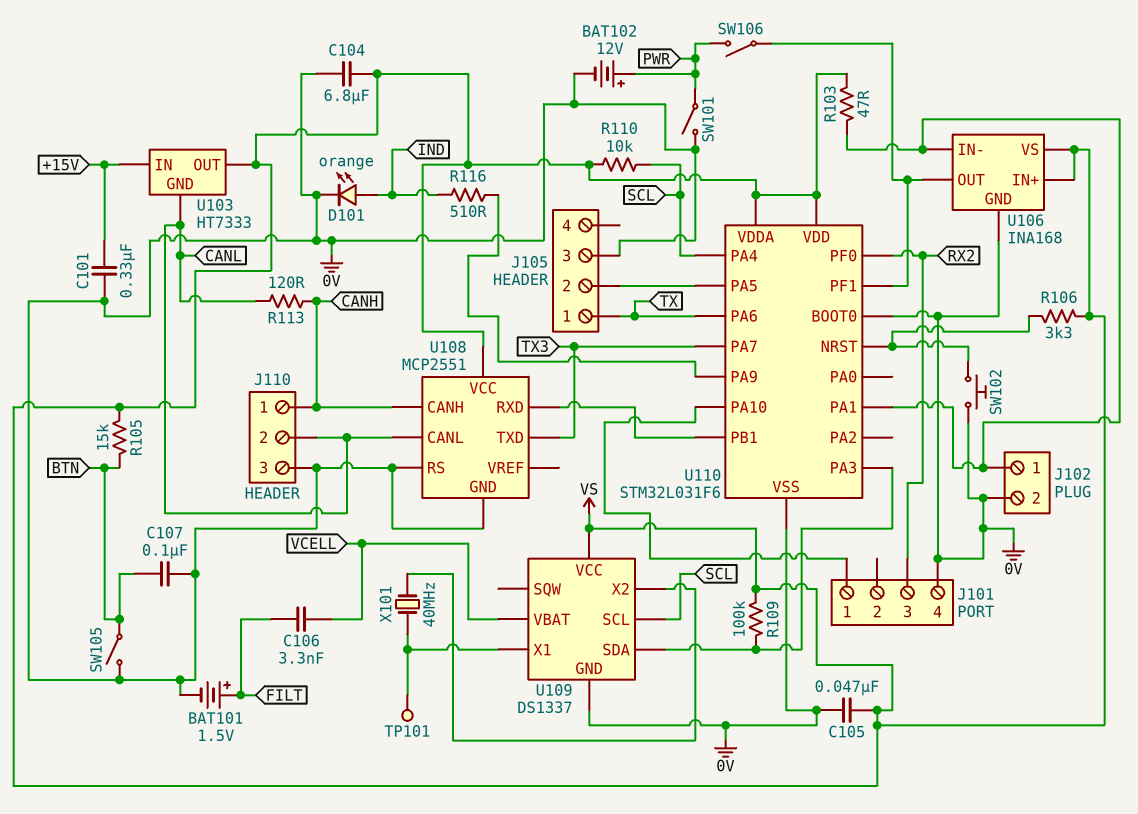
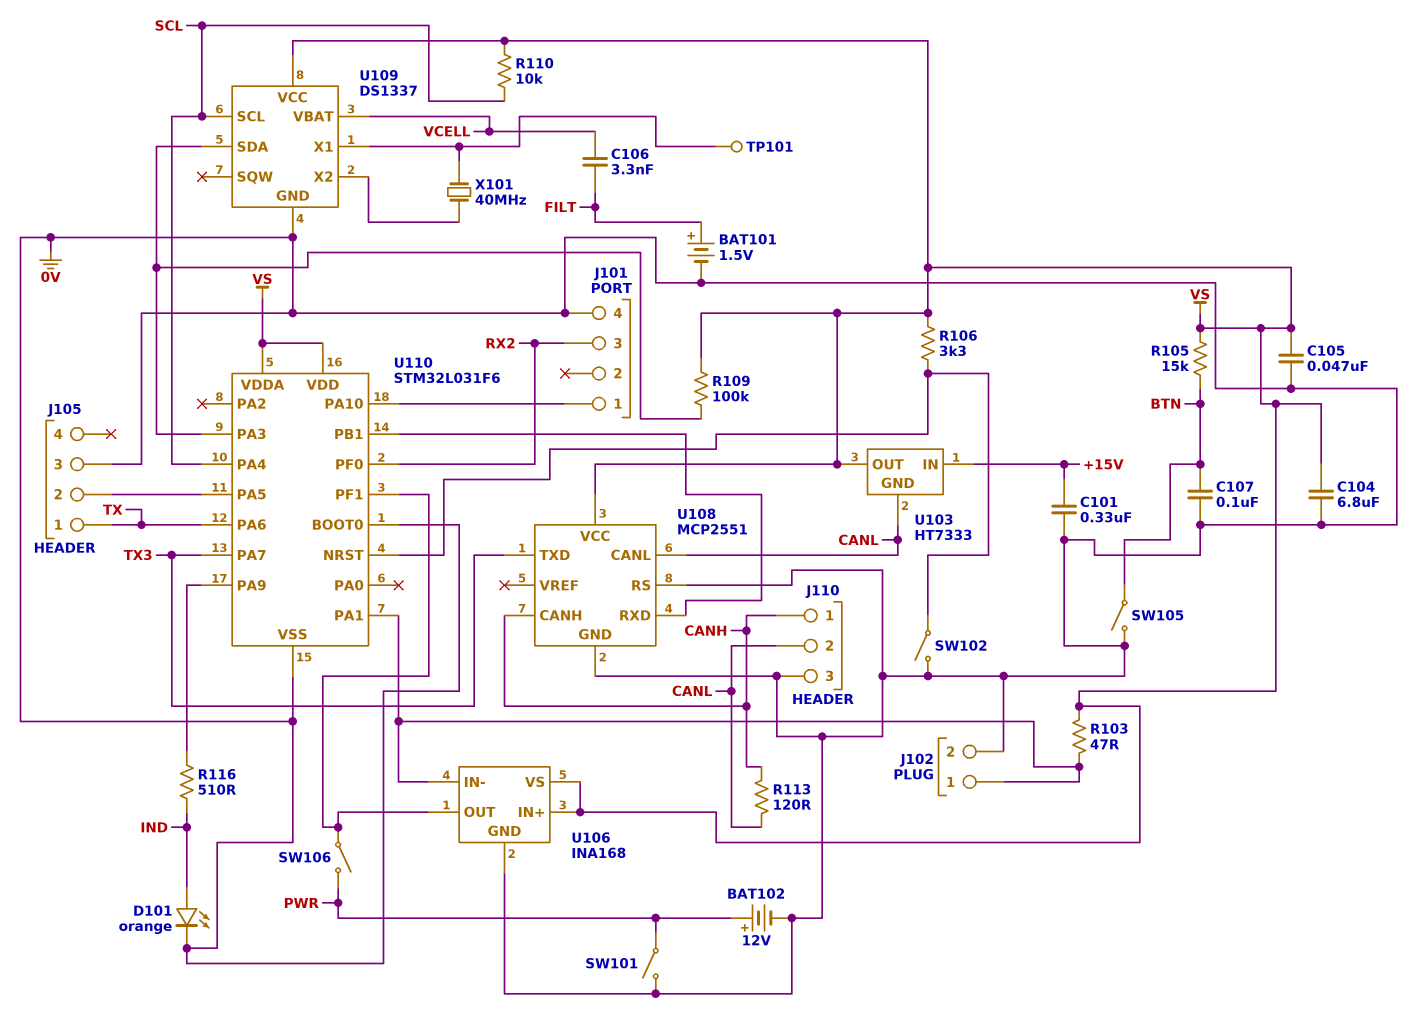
SW102: button (0V, U110/NRST) -> switch (0V, U110/NRST)

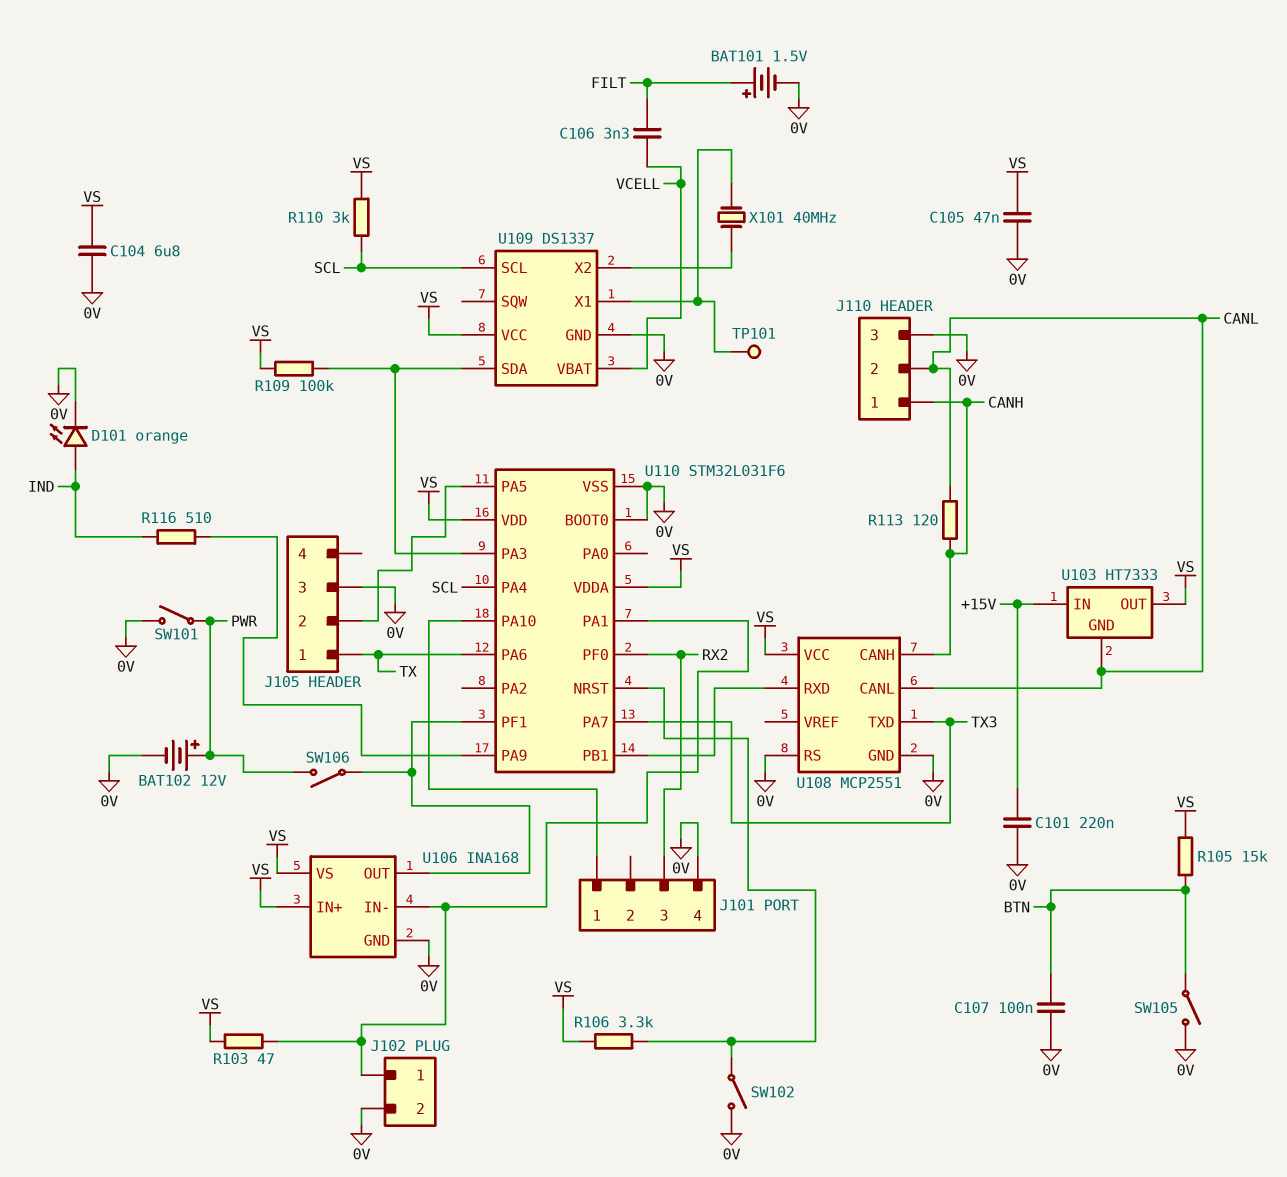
C101: 330nF (+15V, 0V) -> 220nF (+15V, 0V)
R110: 10k (SCL, VS) -> 3k (SCL, VS)

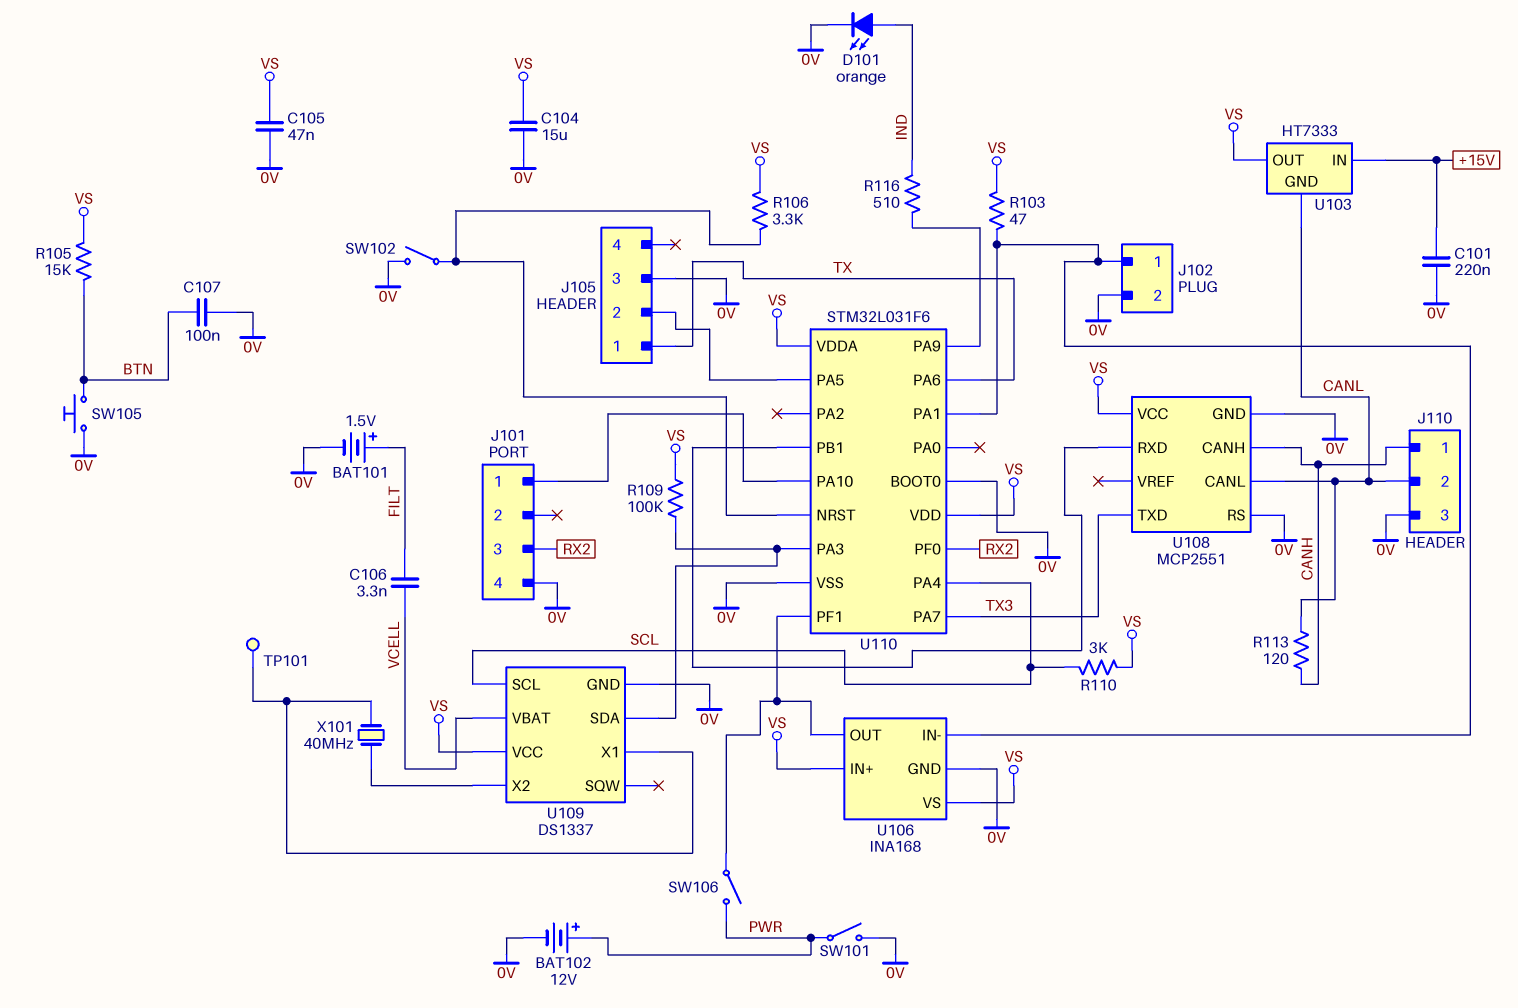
C104: 6.8uF (0V, VS) -> 15uF (0V, VS)
SW105: switch (0V, BTN) -> button (0V, BTN)

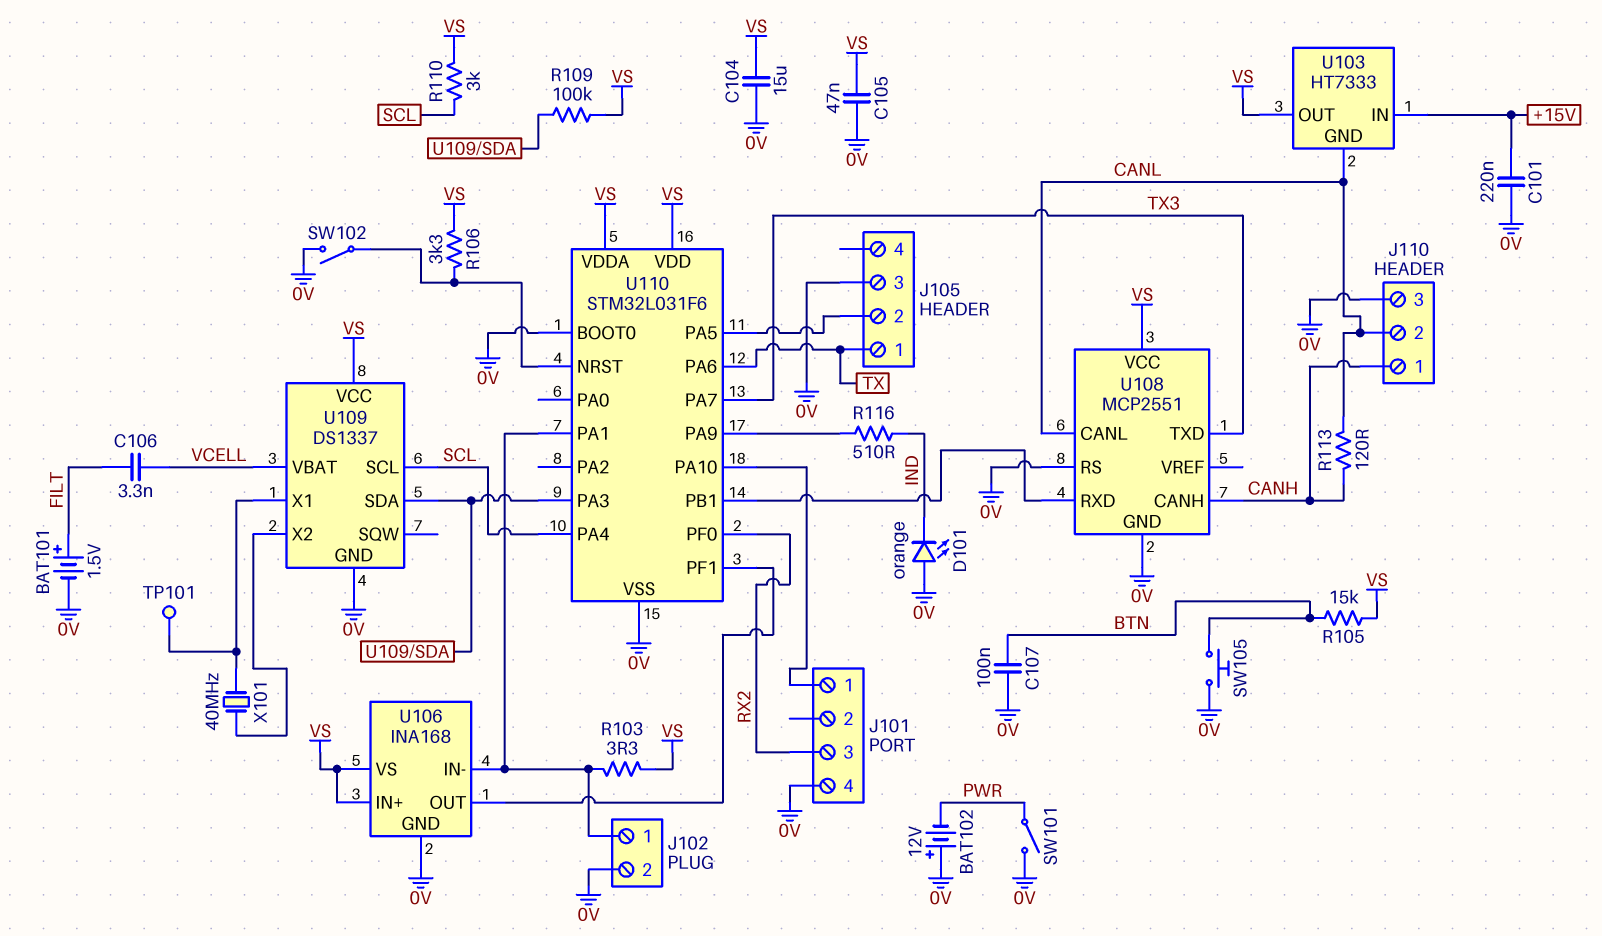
BAT102: 12V (plus PWR, minus 0V) -> 12V (plus 0V, minus PWR)
D101: LED orange (A IND, K 0V) -> LED orange (A 0V, K IND)
R103: 47 (J102/1, VS) -> 3.3 (J102/1, VS)
SW106: switch (PWR, U106/OUT) -> none

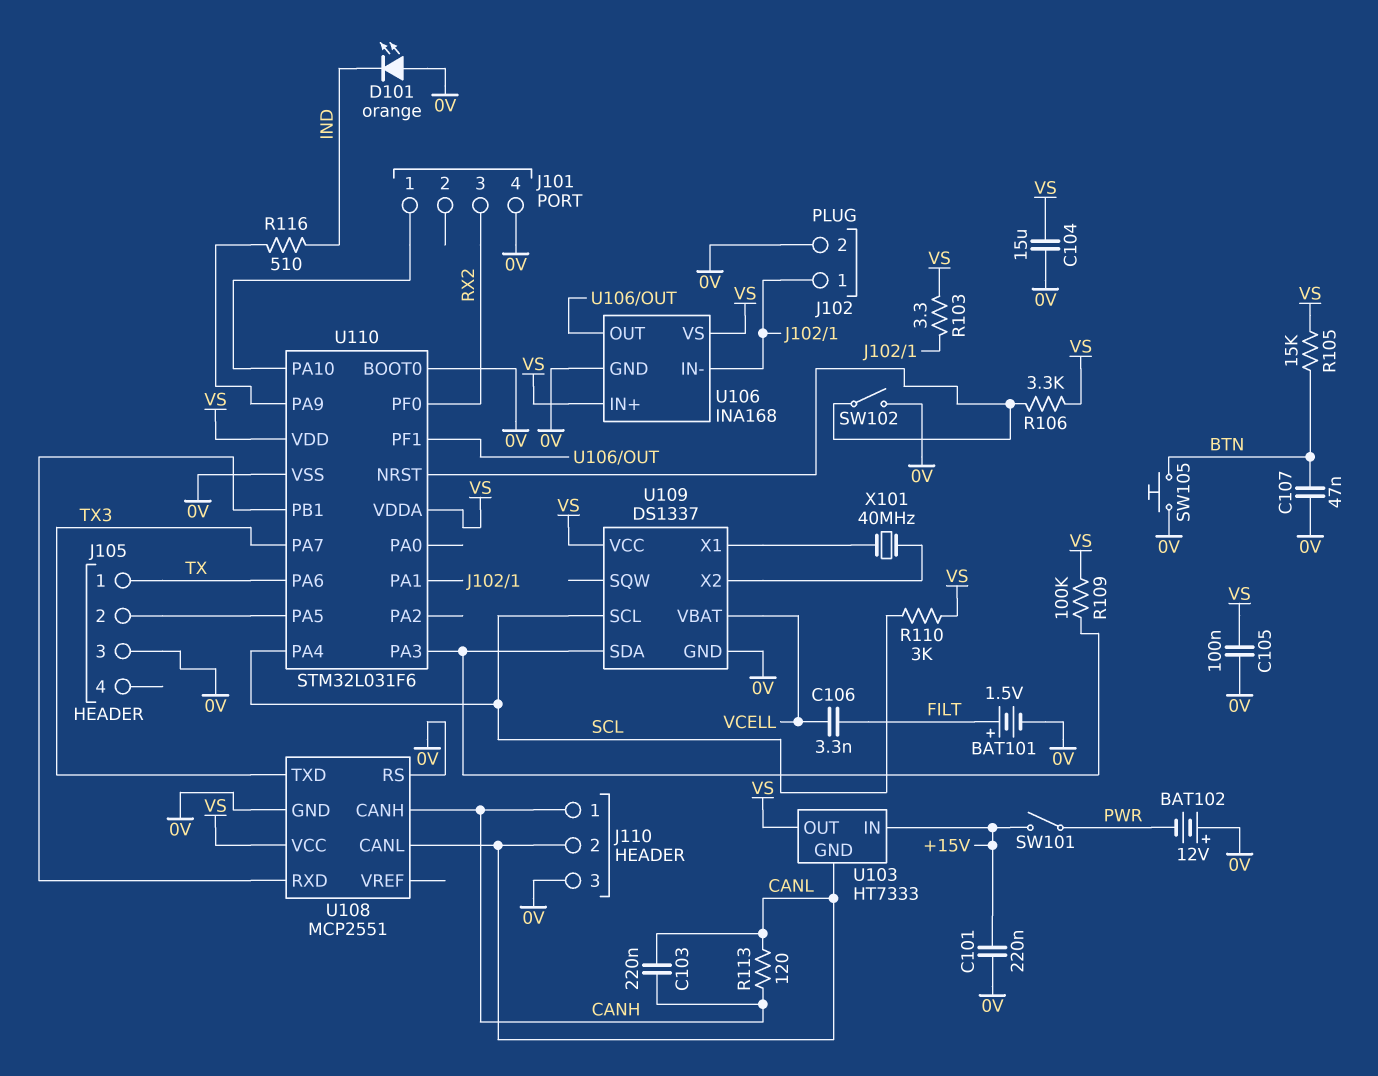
C103: none -> 220nF (CANH, CANL)
C105: 47nF (0V, VS) -> 100nF (0V, VS)
C107: 100nF (0V, BTN) -> 47nF (0V, BTN)
SW101: switch (0V, PWR) -> switch (+15V, PWR)
TP101: test point (U109/X1) -> none

